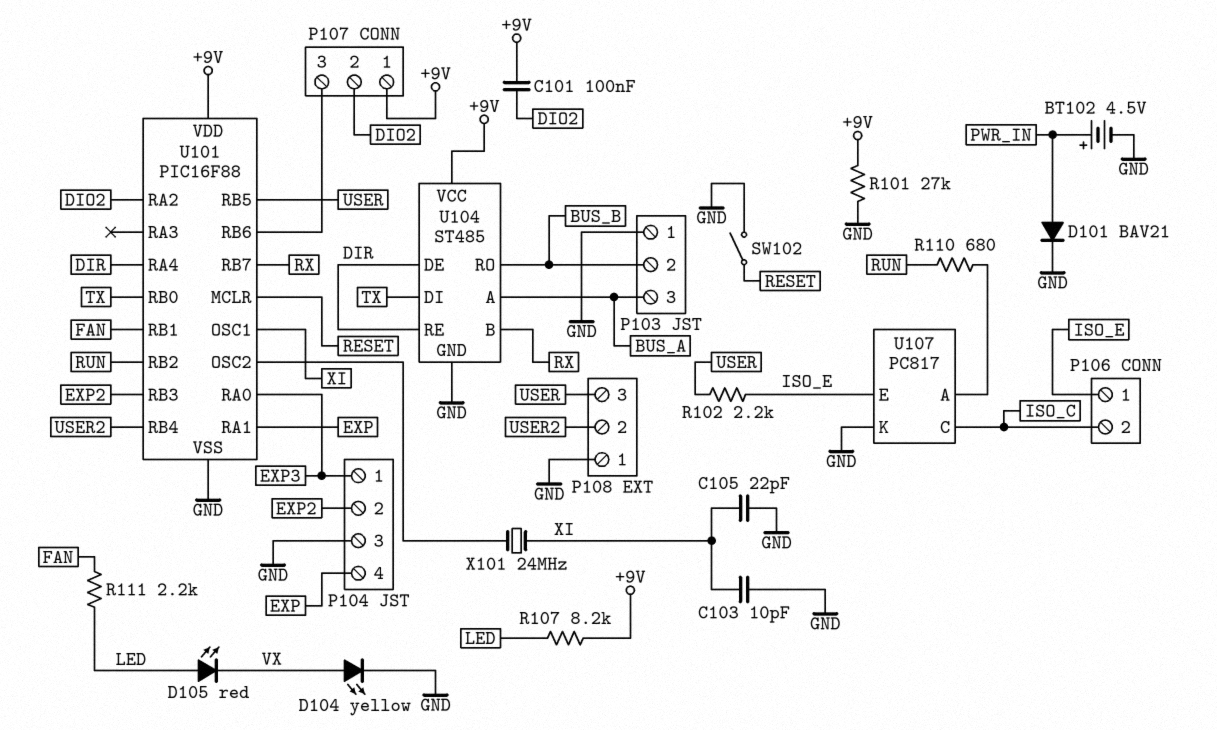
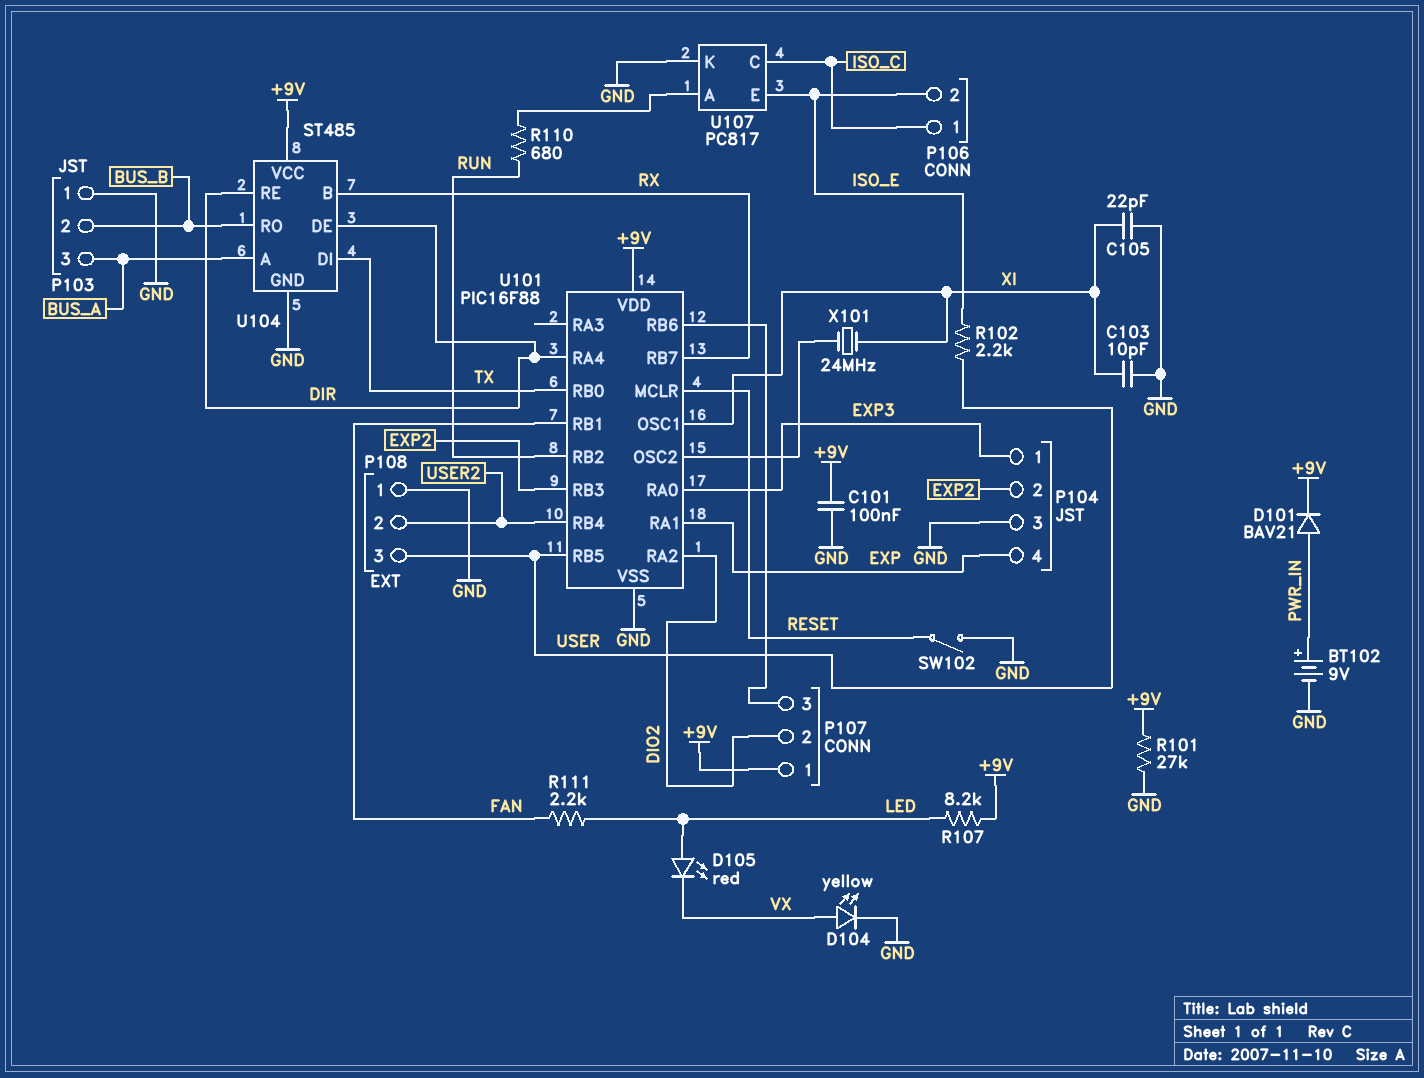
BT102: 4.5V (plus PWR_IN, minus GND) -> 9V (plus PWR_IN, minus GND)
C101: 100nF (+9V, DIO2) -> 100nF (+9V, GND)
D101: diode BAV21 (A PWR_IN, K GND) -> diode BAV21 (A PWR_IN, K +9V)
P106 pin 1: ISO_E -> ISO_C
P106 pin 2: ISO_C -> ISO_E

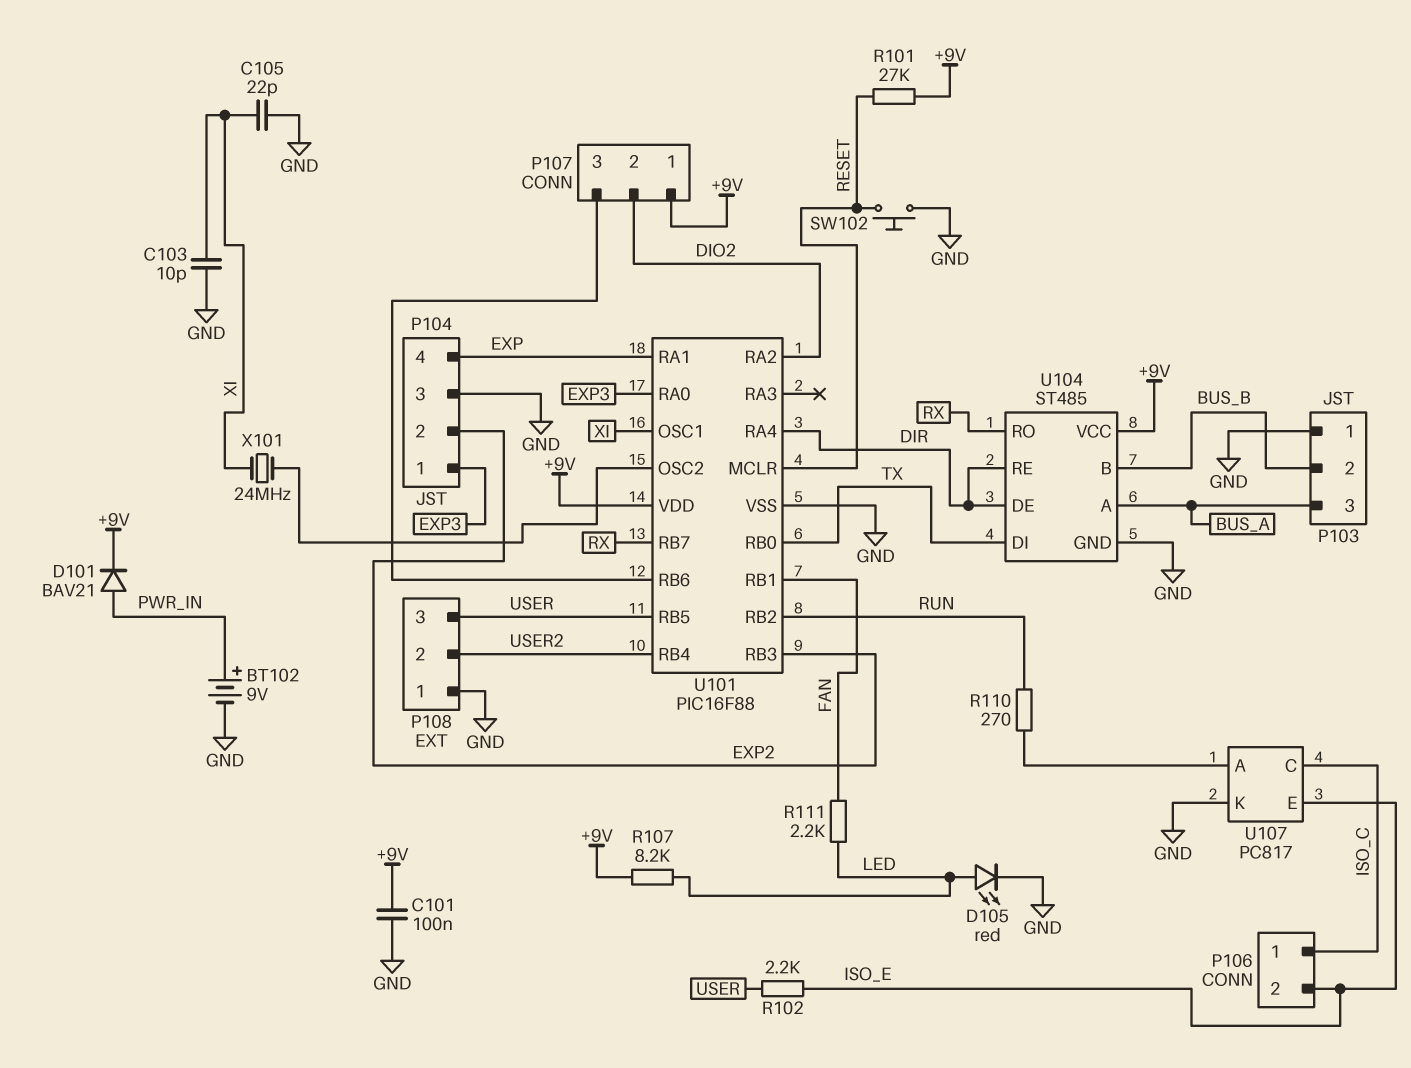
D104: LED yellow (A VX, K GND) -> none
D105: LED red (A LED, K VX) -> LED red (A LED, K GND)
R101: 27k (+9V, GND) -> 27k (+9V, RESET)
R110: 680 (RUN, U107/A) -> 270 (RUN, U107/A)
SW102: switch (GND, RESET) -> button (GND, RESET)
U104 pin B: RX -> BUS_B
U104 pin RO: BUS_B -> RX

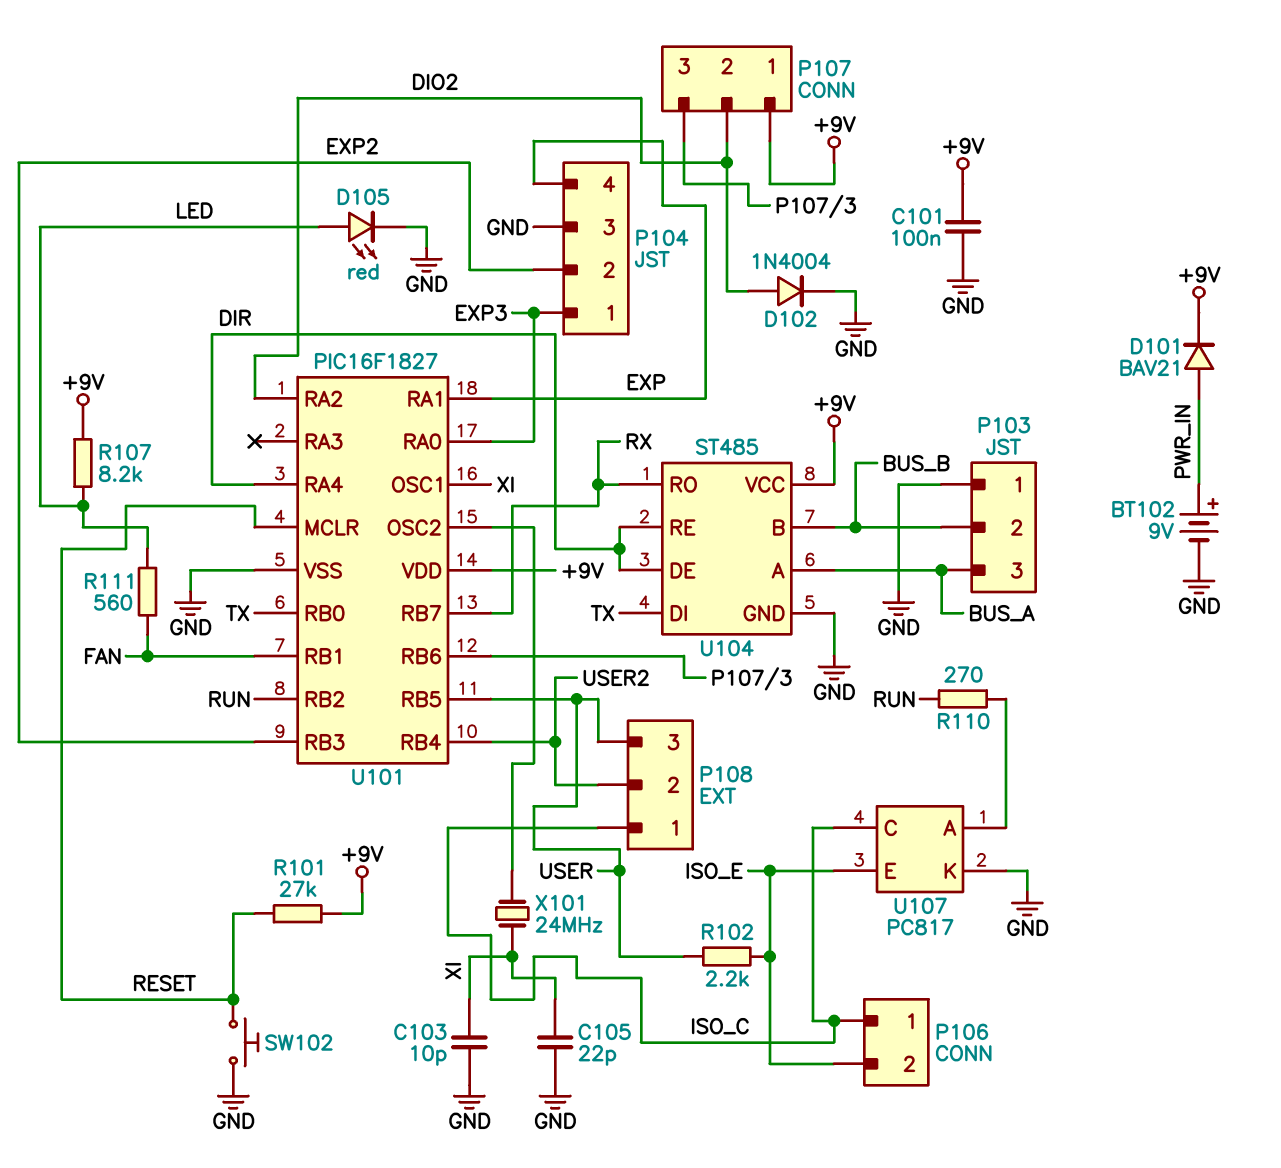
D102: none -> diode 1N4004 (A DIO2, K GND)
P108 pin 1: GND -> ISO_C
R111: 2.2k (FAN, LED) -> 560 (FAN, LED)
U101: PIC16F88 -> PIC16F1827

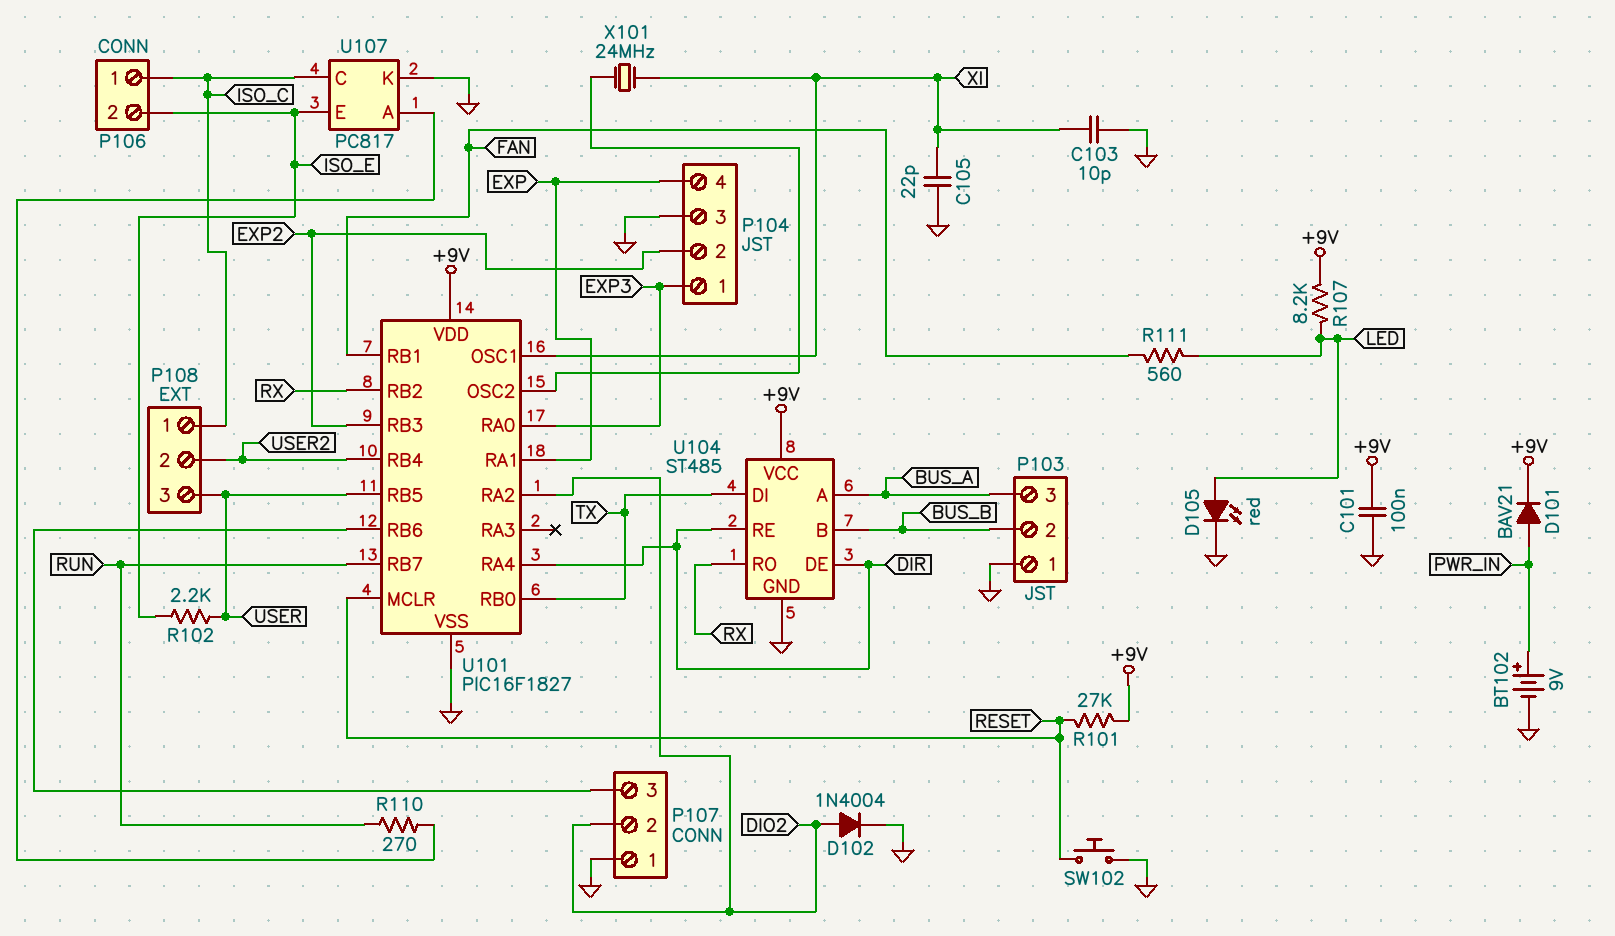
P107 pin 1: +9V -> GND
U101 pin RB2: RUN -> RX
U101 pin RB7: RX -> RUN

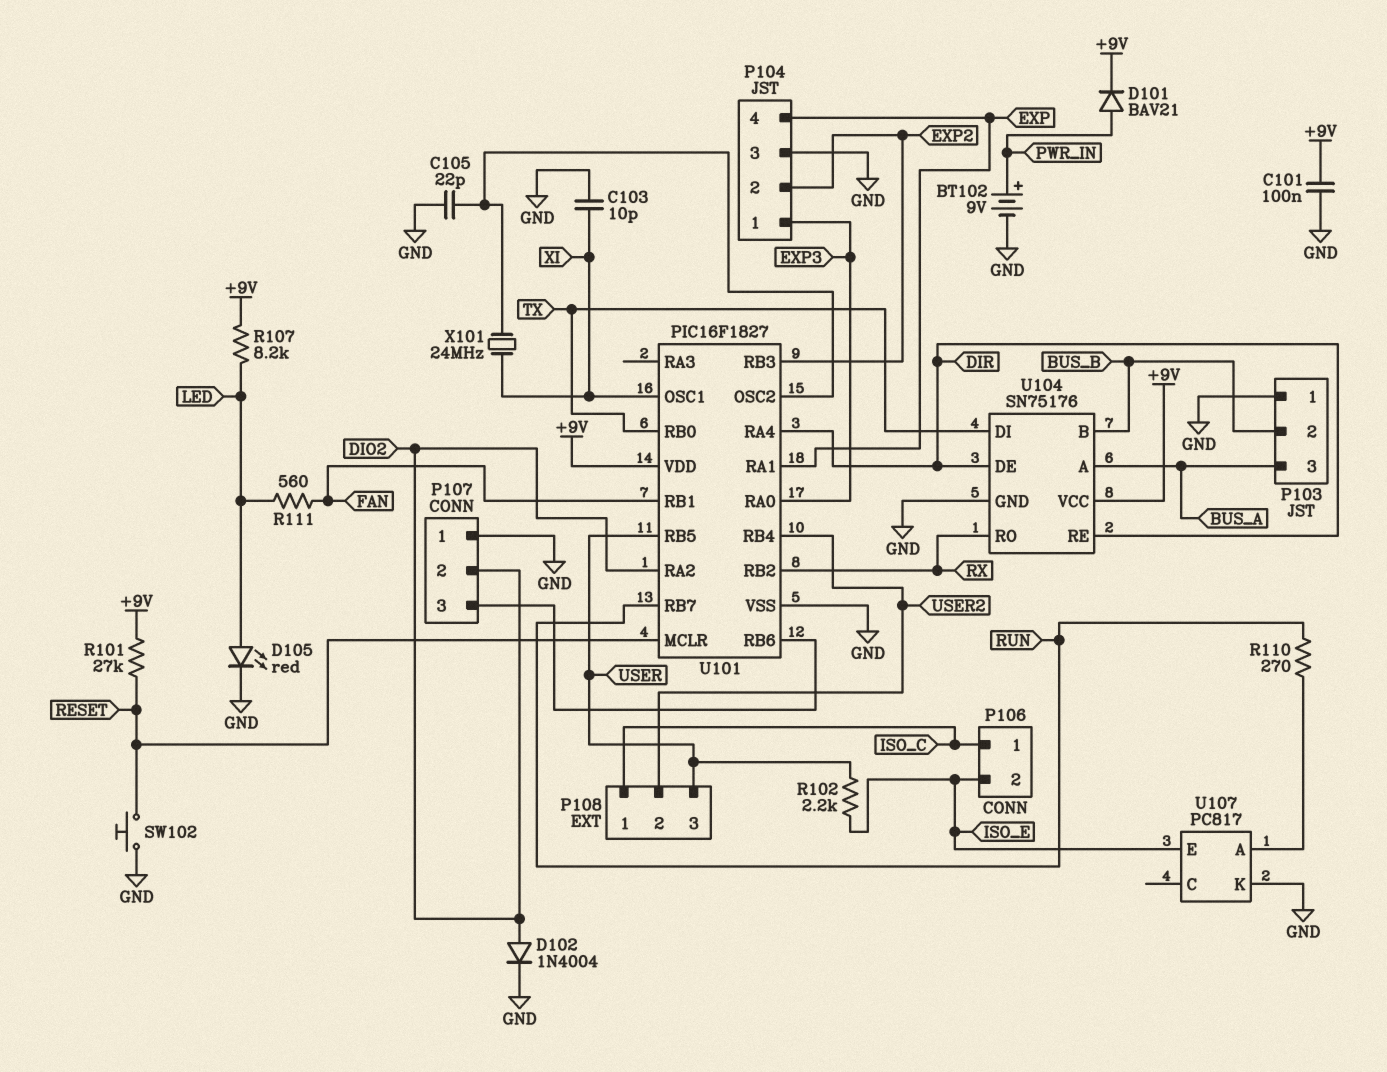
C105: 22pF (GND, XI) -> 22pF (GND, U101/OSC2)
U104: ST485 -> SN75176
U107 pin C: ISO_C -> none

